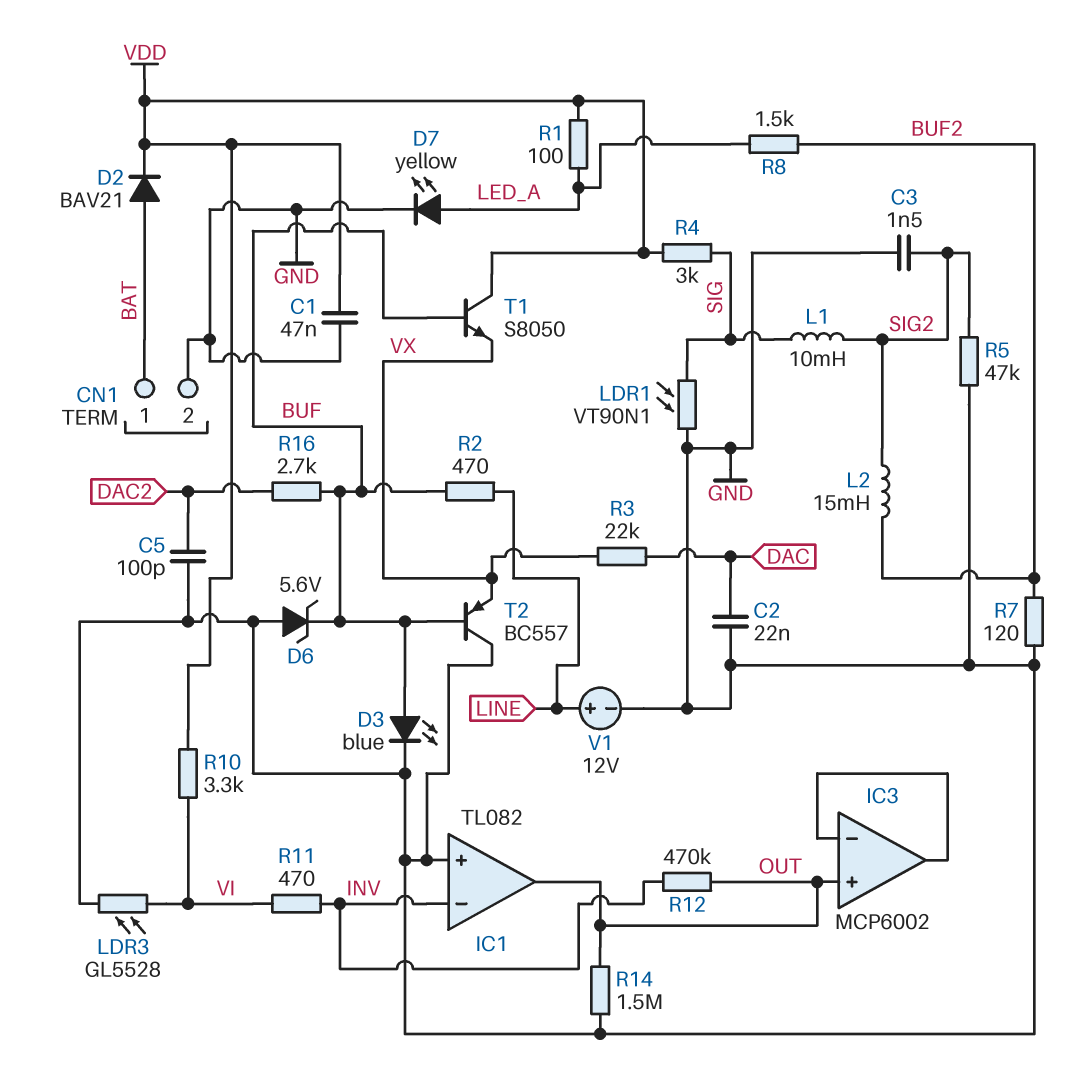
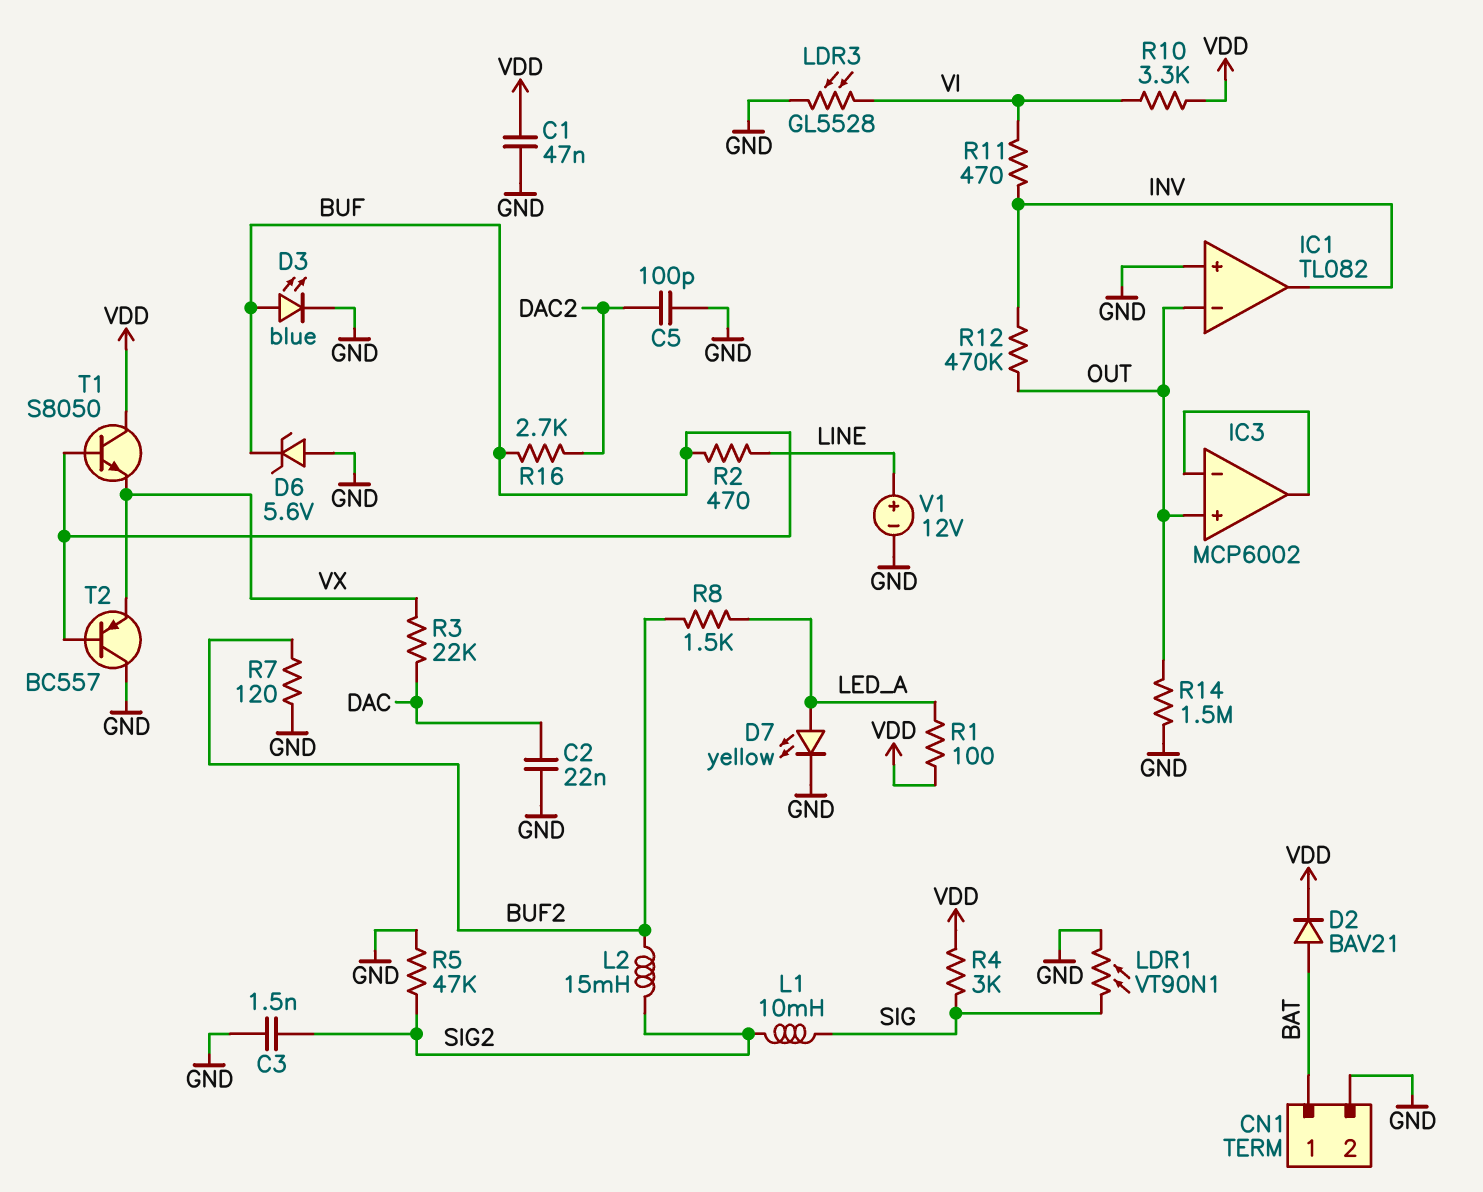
IC1 pin in-: INV -> OUT
IC1 pin out: OUT -> INV

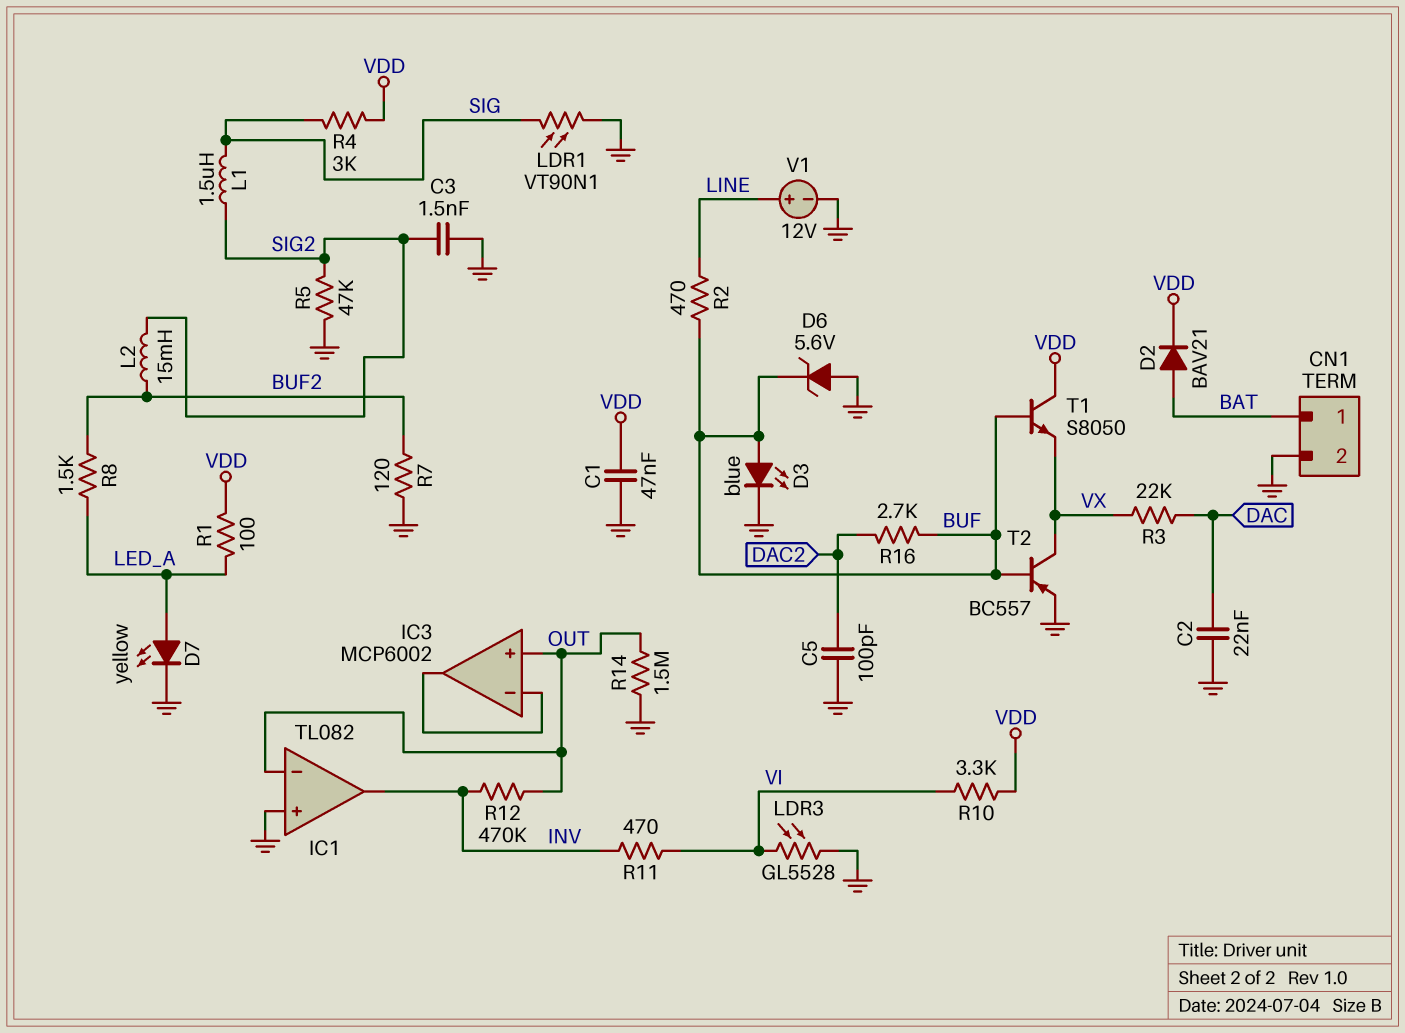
L1: 10mH (SIG, SIG2) -> 1.5uH (SIG, SIG2)
T2: PNP BC557 (B BUF, C GND, E VX) -> PNP BC557 (B BUF, C VX, E GND)

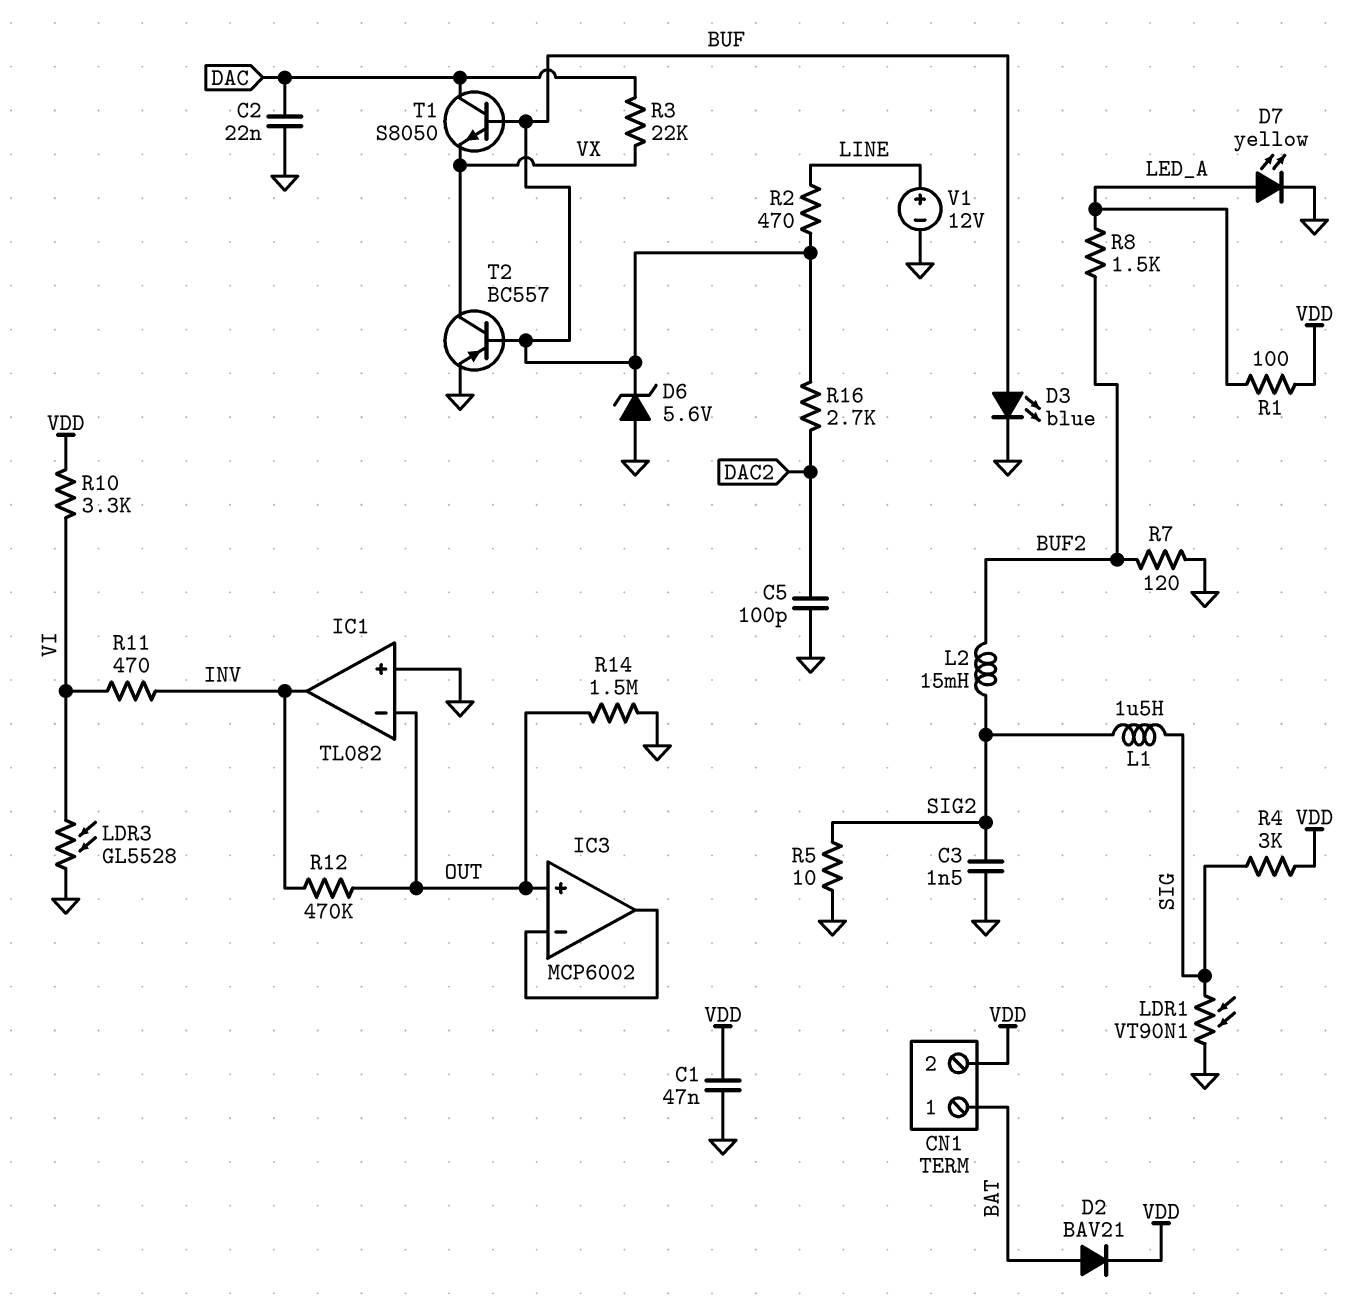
CN1 pin 2: GND -> VDD
R5: 47k (GND, SIG2) -> 10 (GND, SIG2)
T1: NPN S8050 (B BUF, C VDD, E VX) -> NPN S8050 (B BUF, C DAC, E VX)

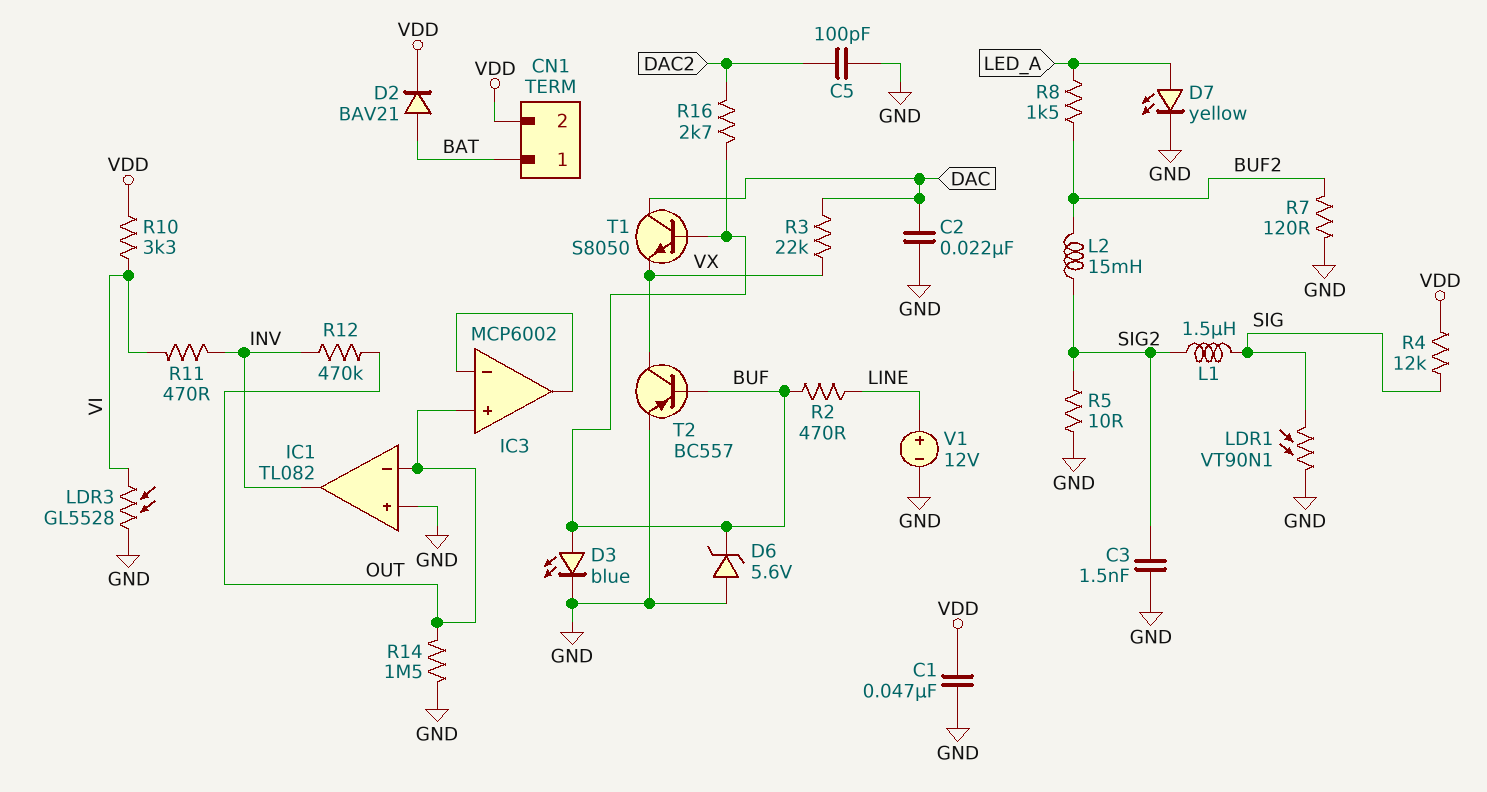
R1: 100 (LED_A, VDD) -> none
R4: 3k (SIG, VDD) -> 12k (SIG, VDD)

